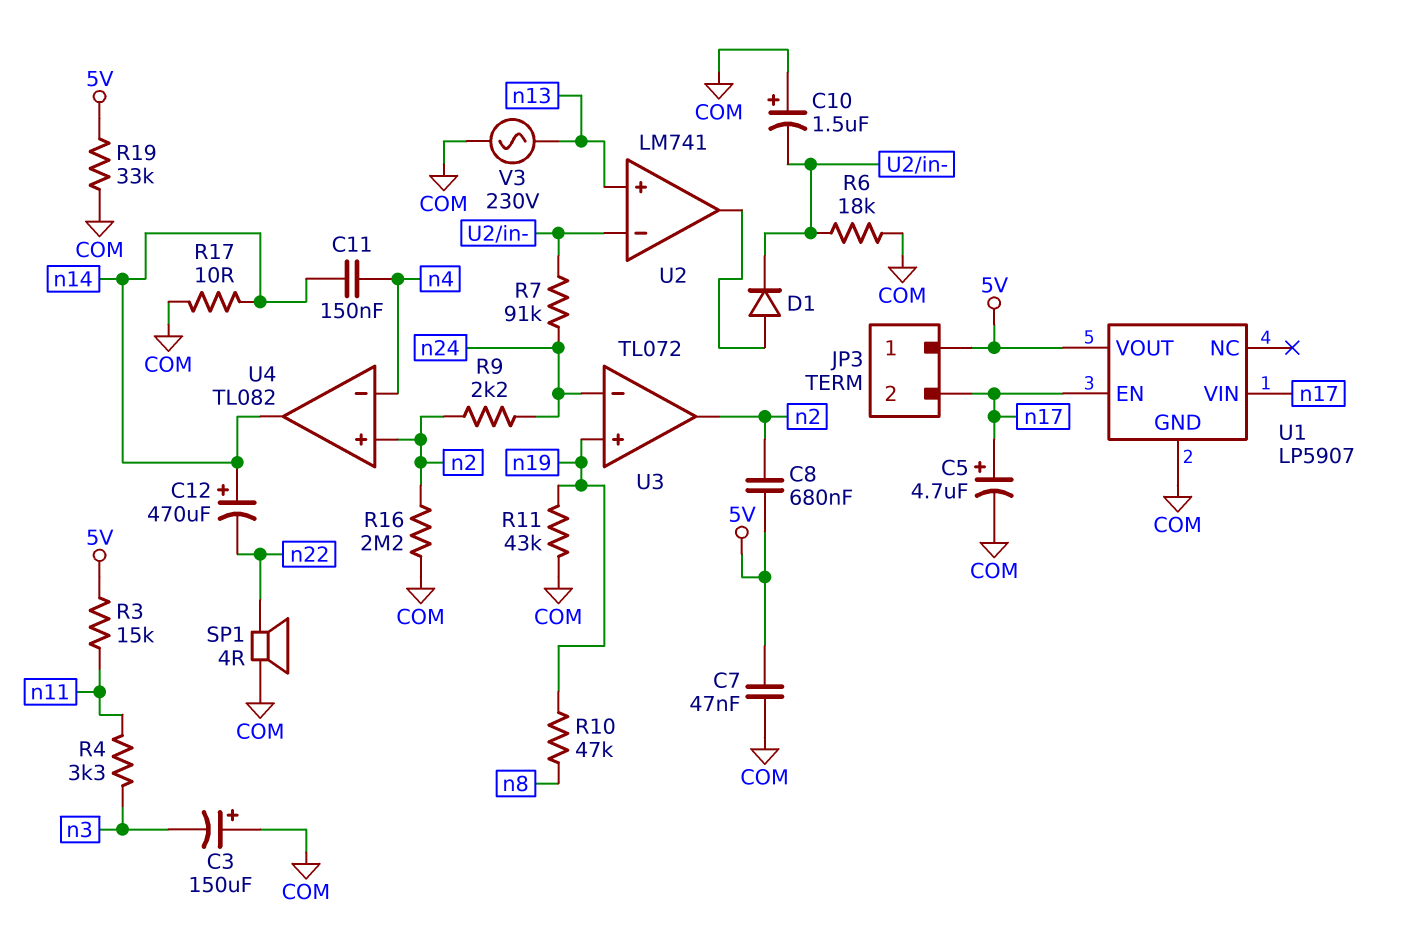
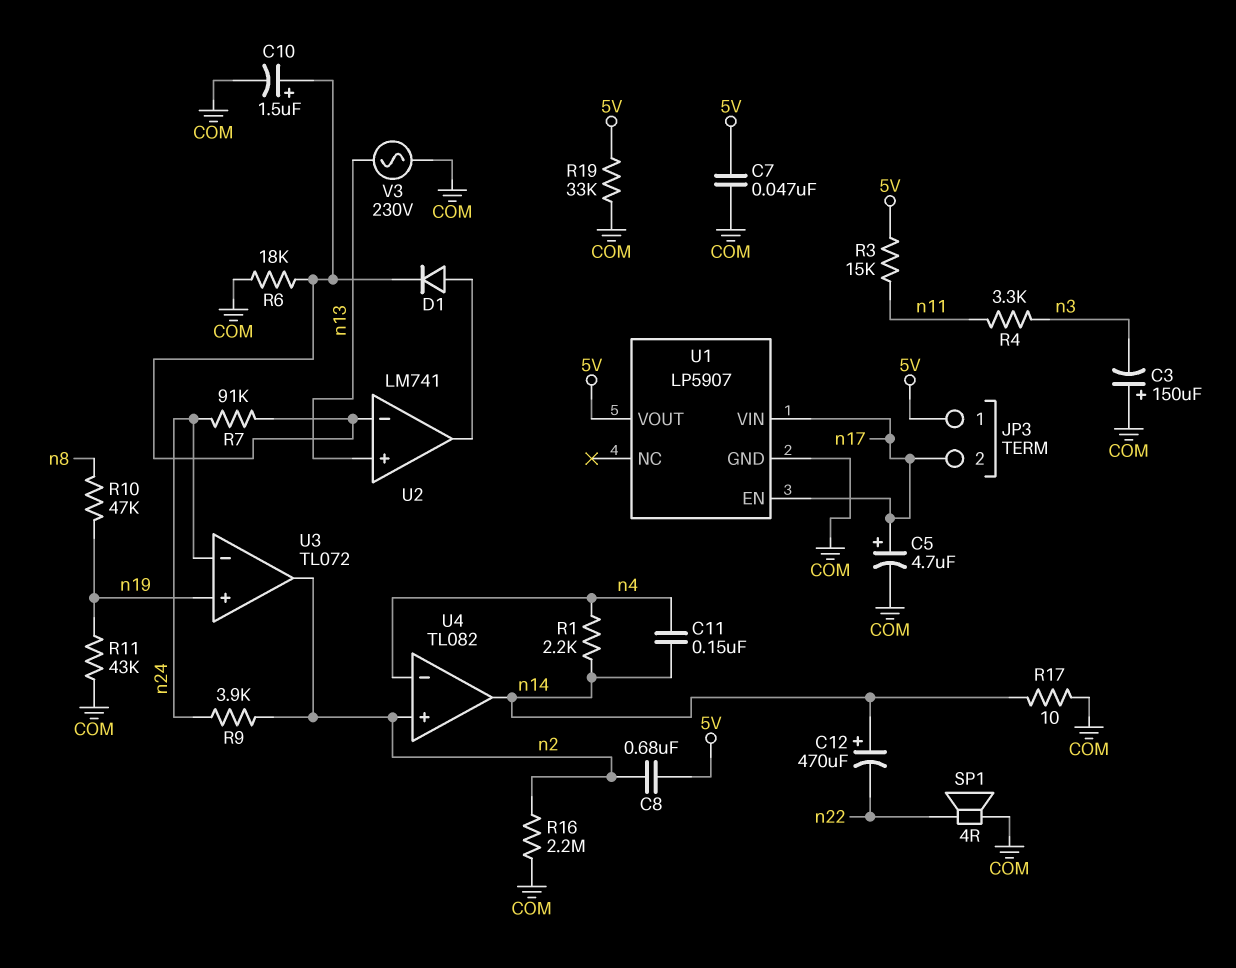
C10: 1.5uF (plus COM, minus U2/in-) -> 1.5uF (plus U2/in-, minus COM)
R1: none -> 2.2k (n4, n14)
R9: 2.2k (n2, n24) -> 3.9k (n2, n24)

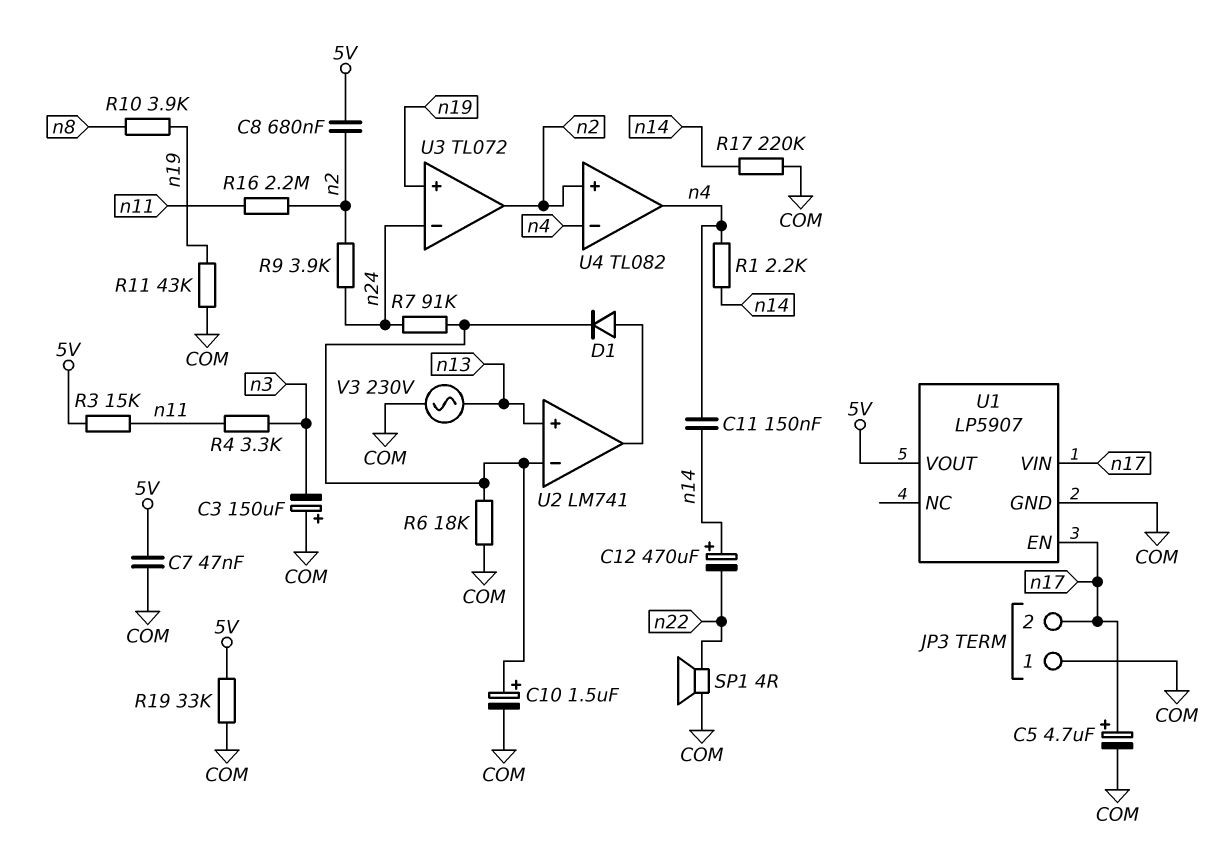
JP3 pin 1: 5V -> COM
R10: 47k (n8, n19) -> 3.9k (n8, n19)
R16: 2.2M (COM, n2) -> 2.2M (n2, n11)
R17: 10 (COM, n14) -> 220k (COM, n14)
U4 pin out: n14 -> n4

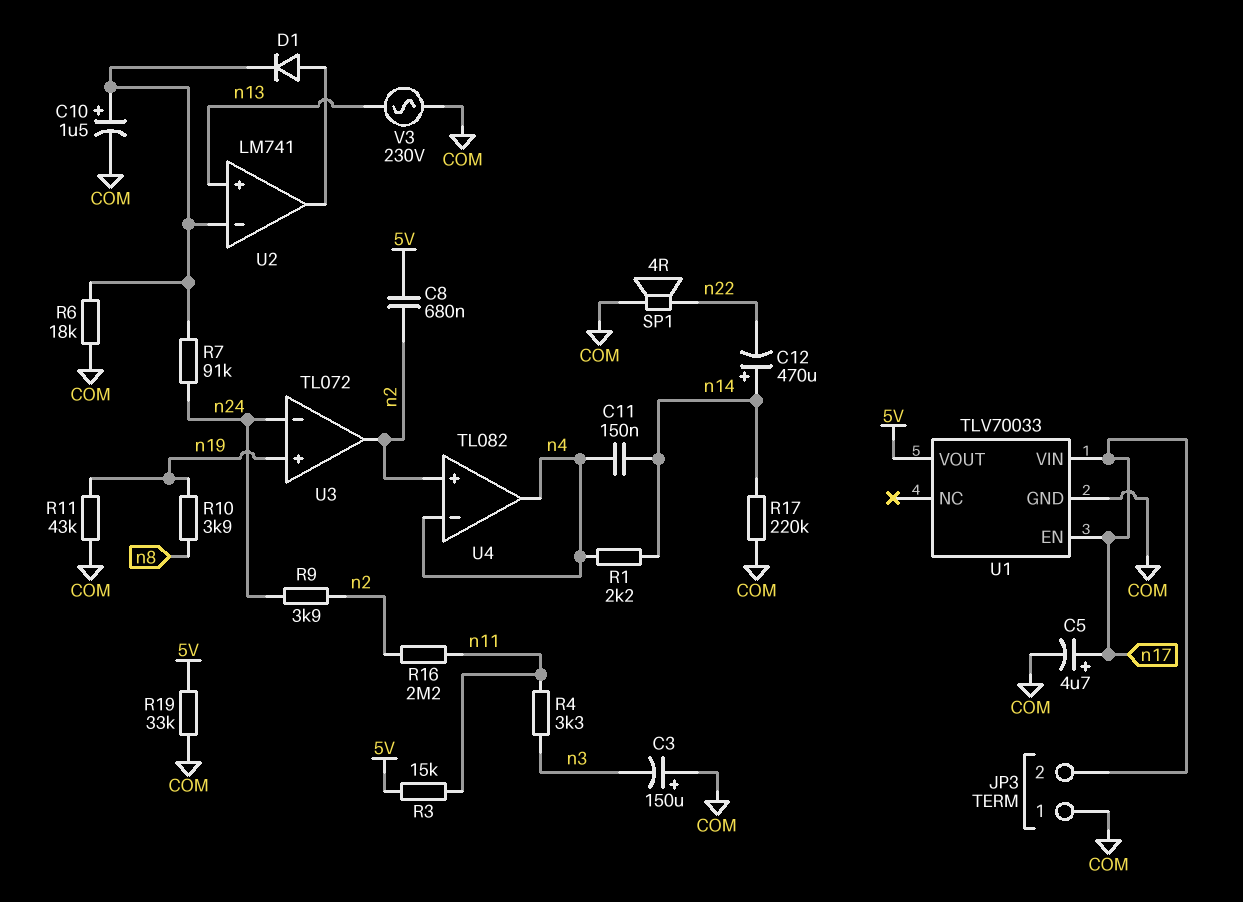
C7: 47nF (5V, COM) -> none
U1: LP5907 -> TLV70033

